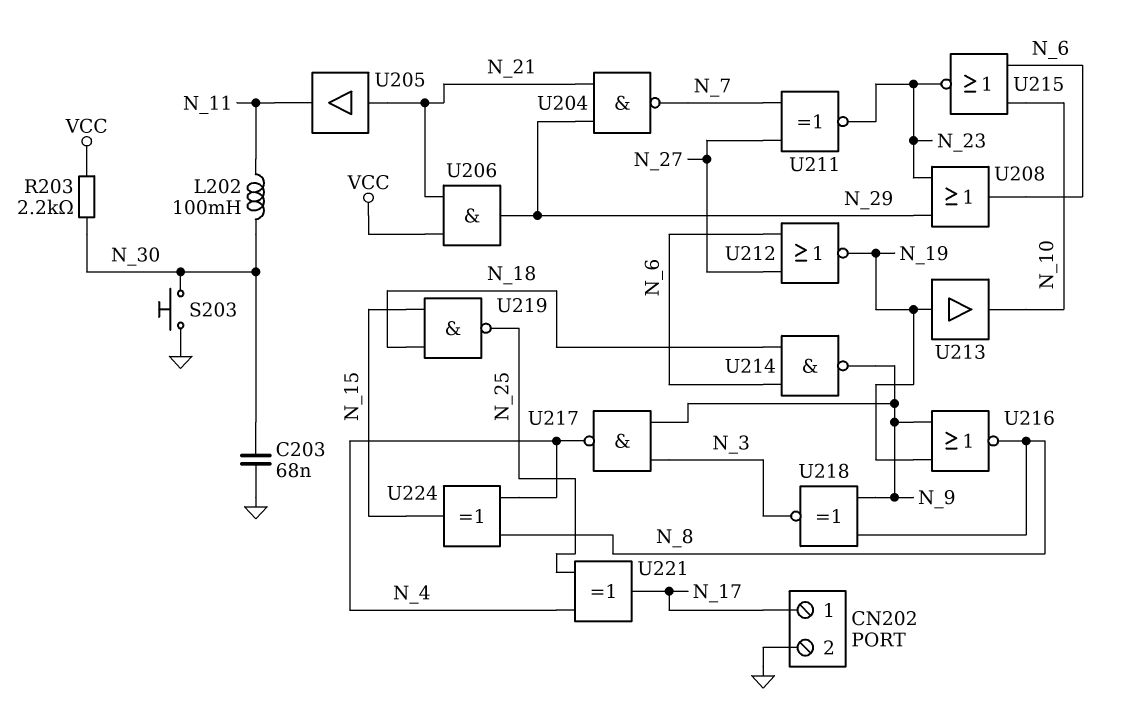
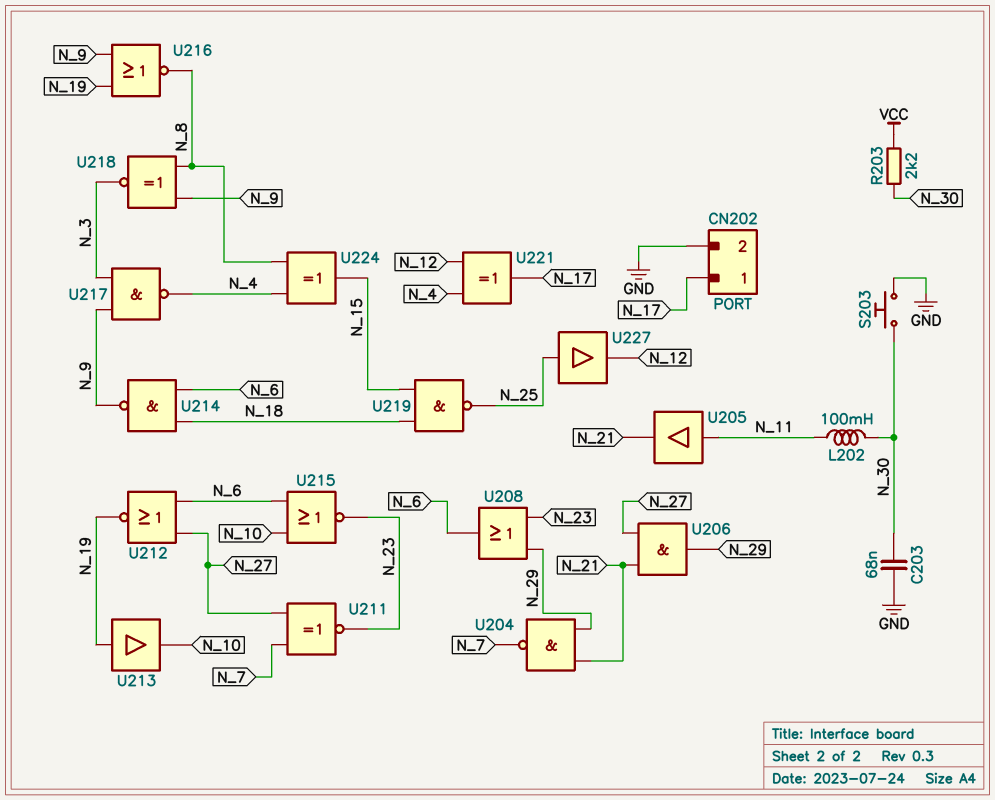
U205: buffer (in N_21, out N_11) -> buffer (in N_11, out N_21)
U206: AND (in N_21, in VCC, out N_29) -> AND (in N_21, in N_27, out N_29)
U221: XOR (in N_4, in N_25, out N_17) -> XOR (in N_4, in N_12, out N_17)
U227: none -> buffer (in N_25, out N_12)

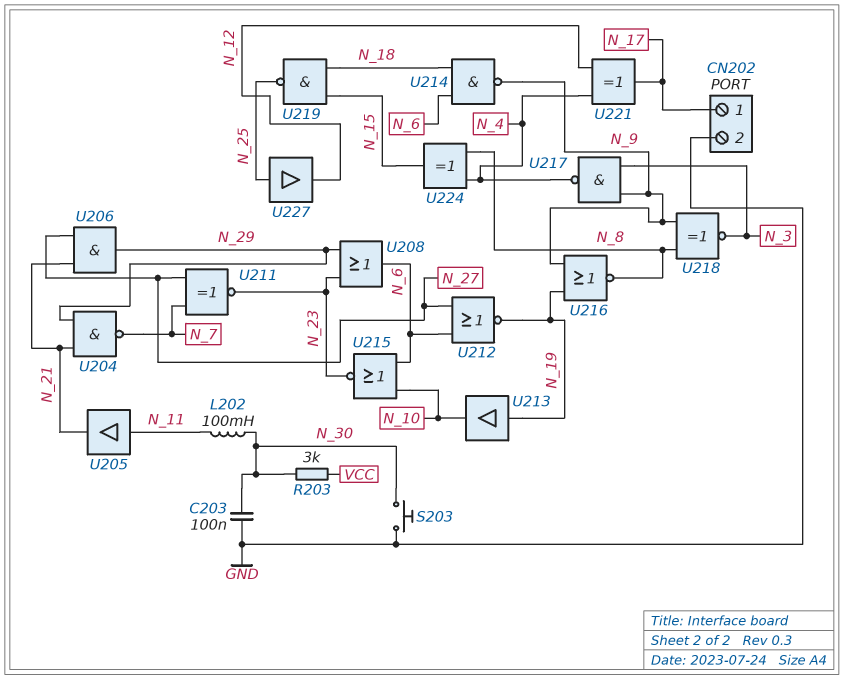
C203: 68nF (GND, N_30) -> 100nF (GND, N_30)
R203: 2.2k (N_30, VCC) -> 3k (N_30, VCC)

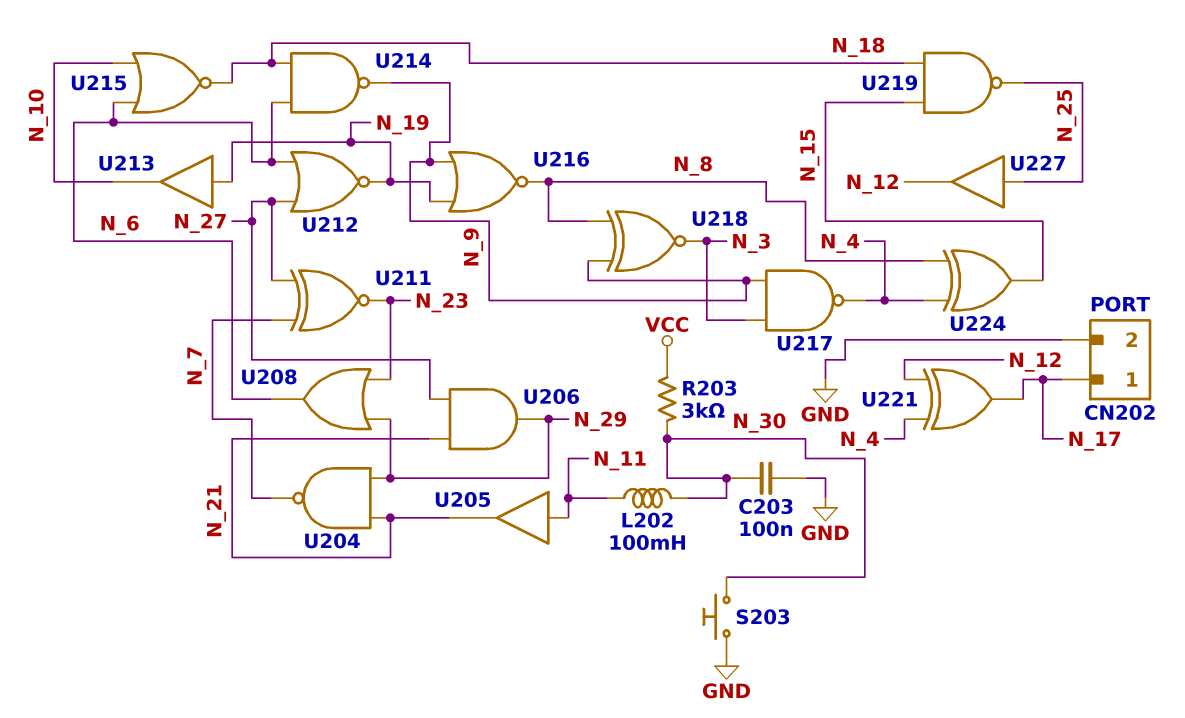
U215: NOR (in N_6, in N_10, out N_23) -> NOR (in N_6, in N_10, out N_18)

